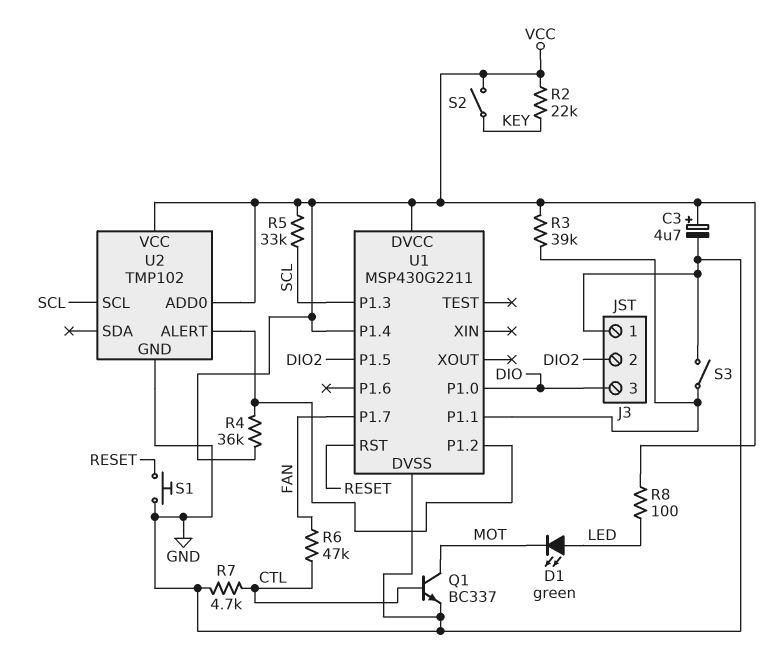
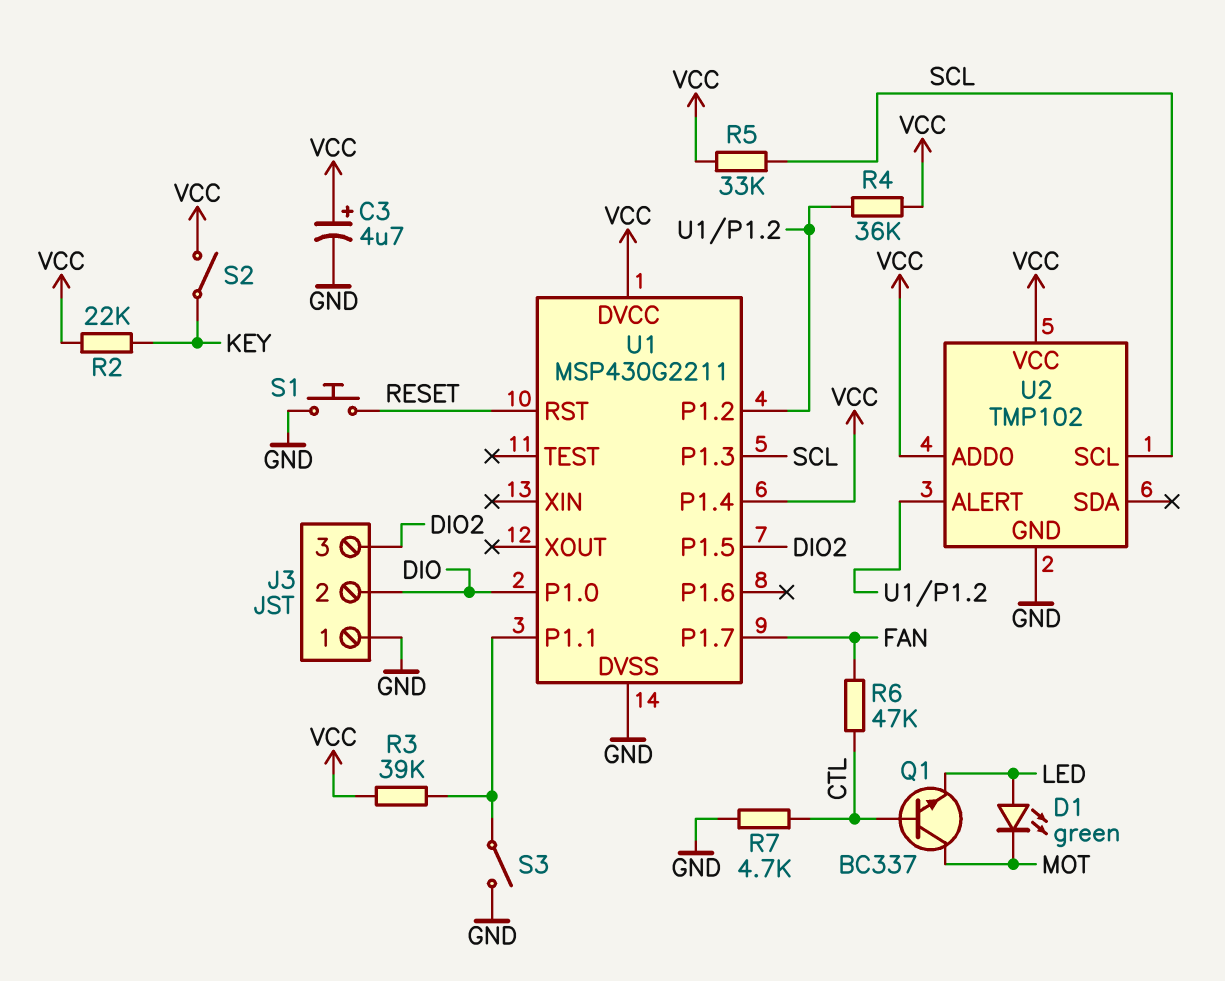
J3 pin 2: DIO2 -> DIO
J3 pin 3: DIO -> DIO2
Q1: NPN BC337 (B CTL, C MOT, E GND) -> NPN BC337 (B CTL, C MOT, E LED)
R8: 100 (LED, VCC) -> none

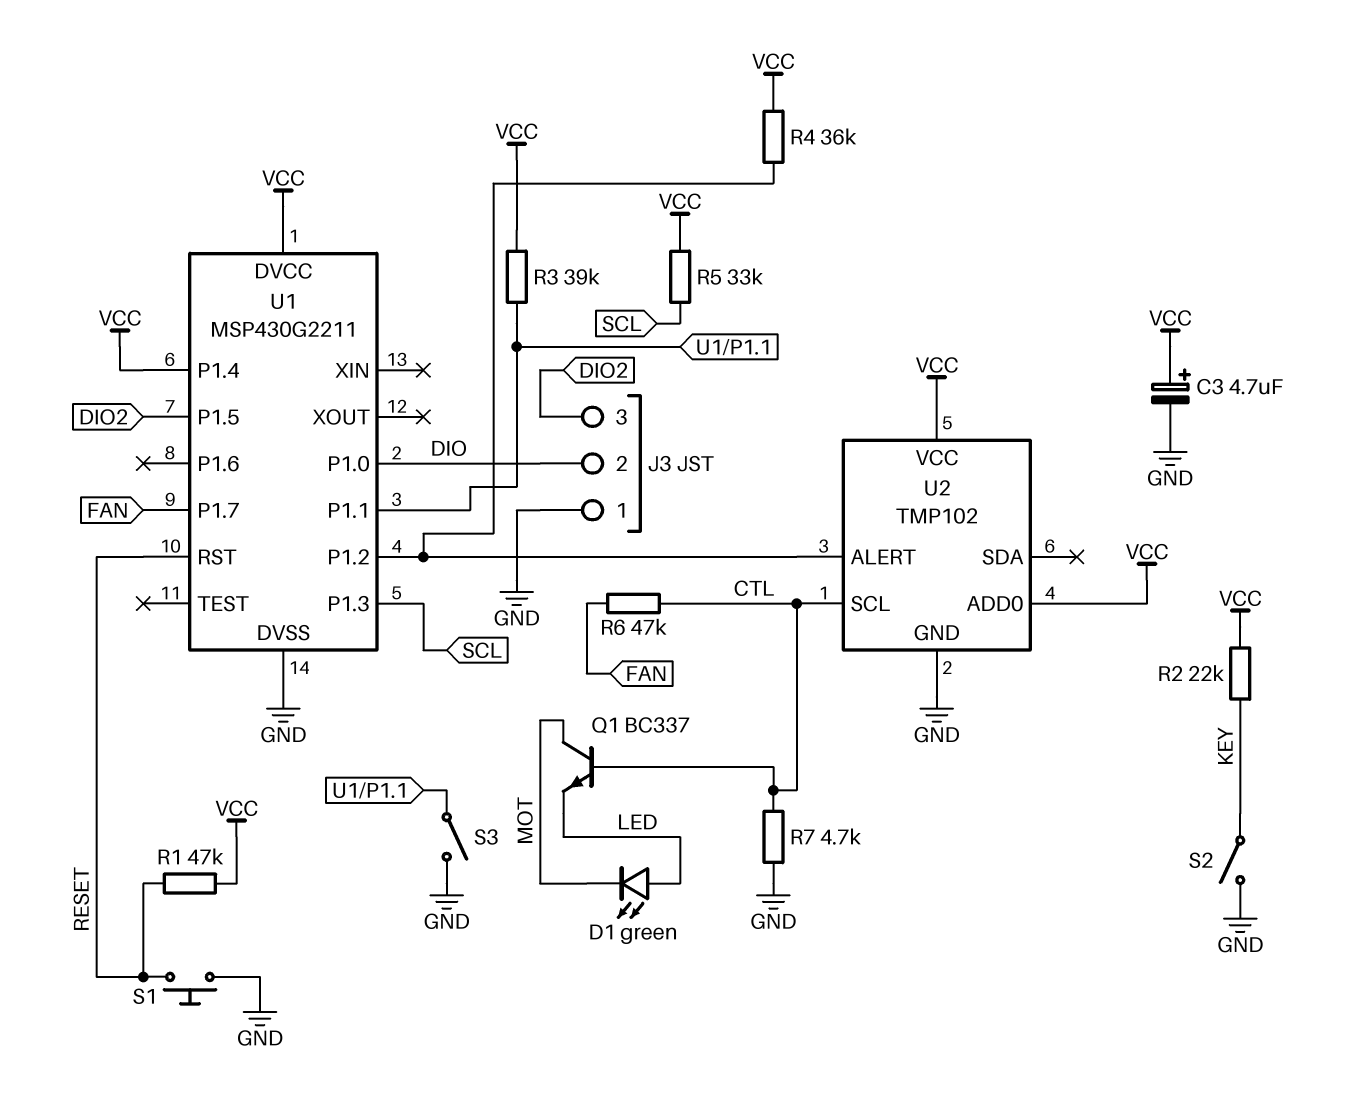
R1: none -> 47k (RESET, VCC)
S2: switch (KEY, VCC) -> switch (GND, KEY)
U2 pin SCL: SCL -> CTL

